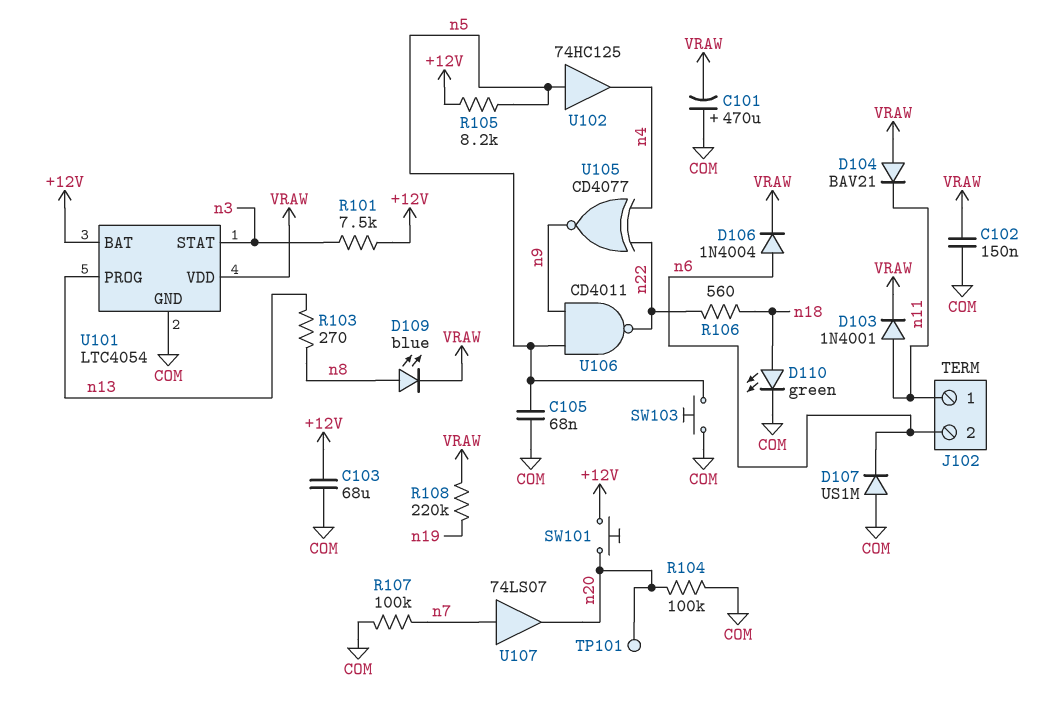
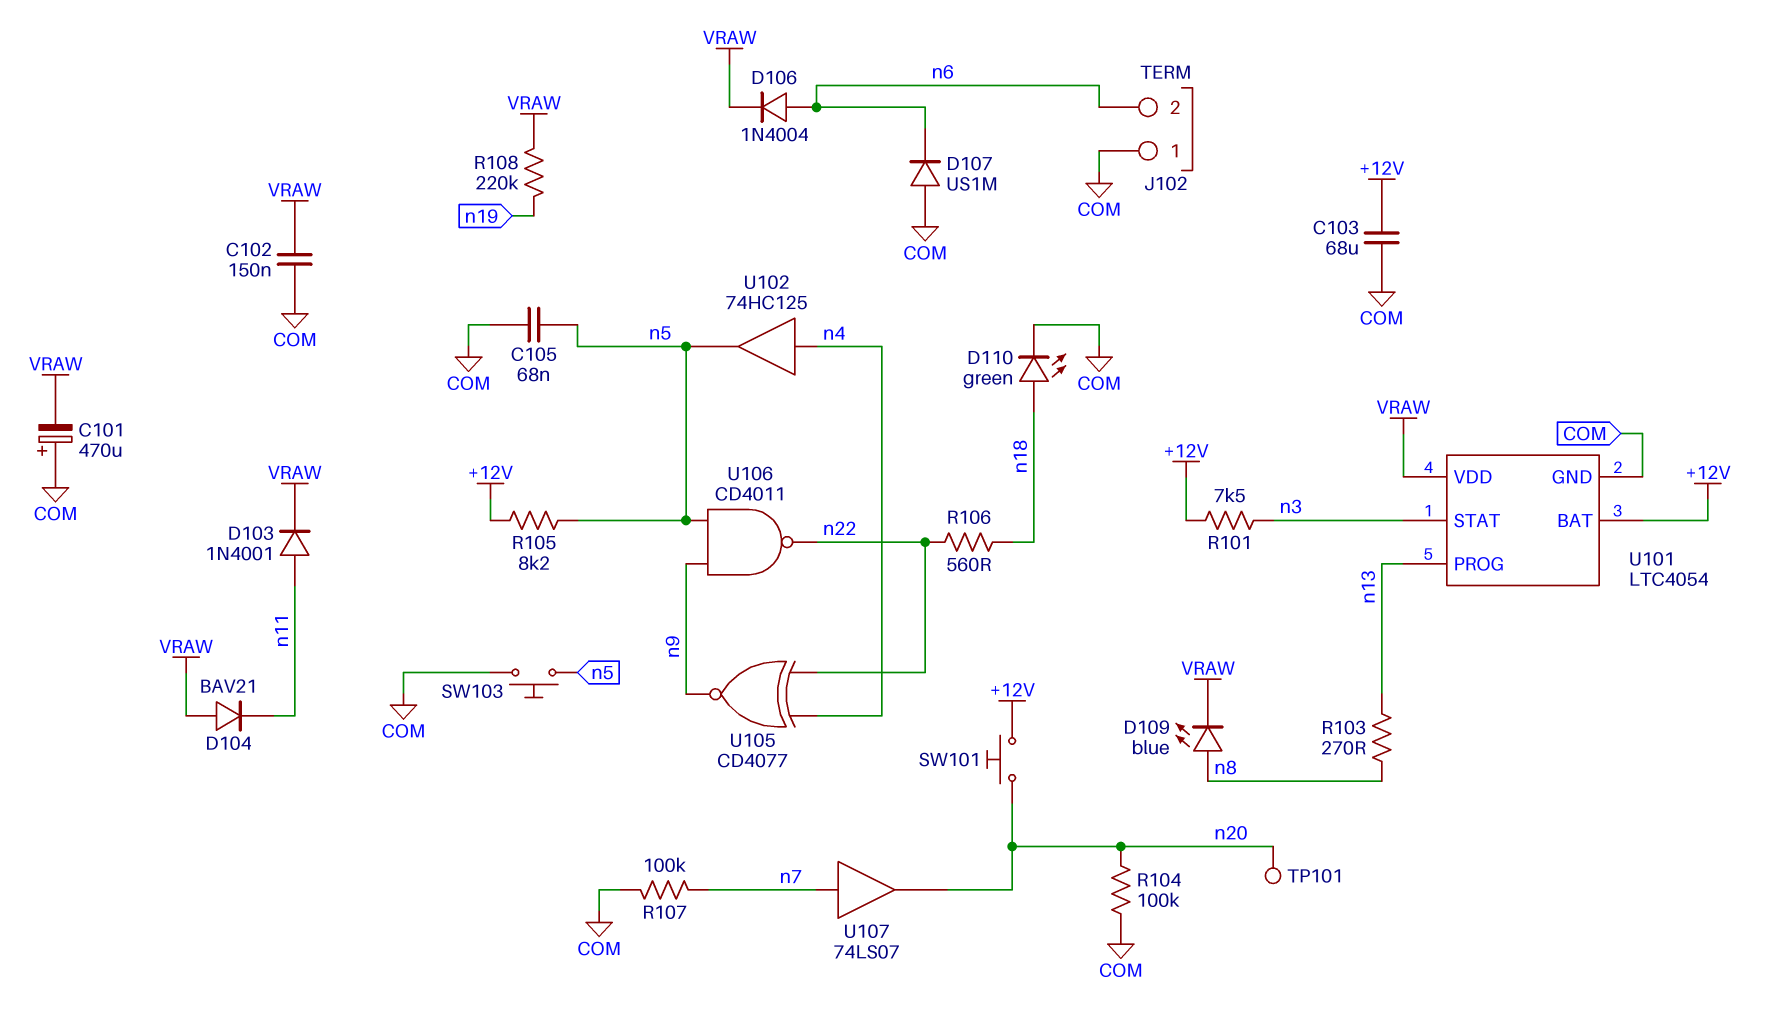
J102 pin 1: n11 -> COM
U102: buffer 74HC125 (in n5, out n4) -> buffer 74HC125 (in n4, out n5)

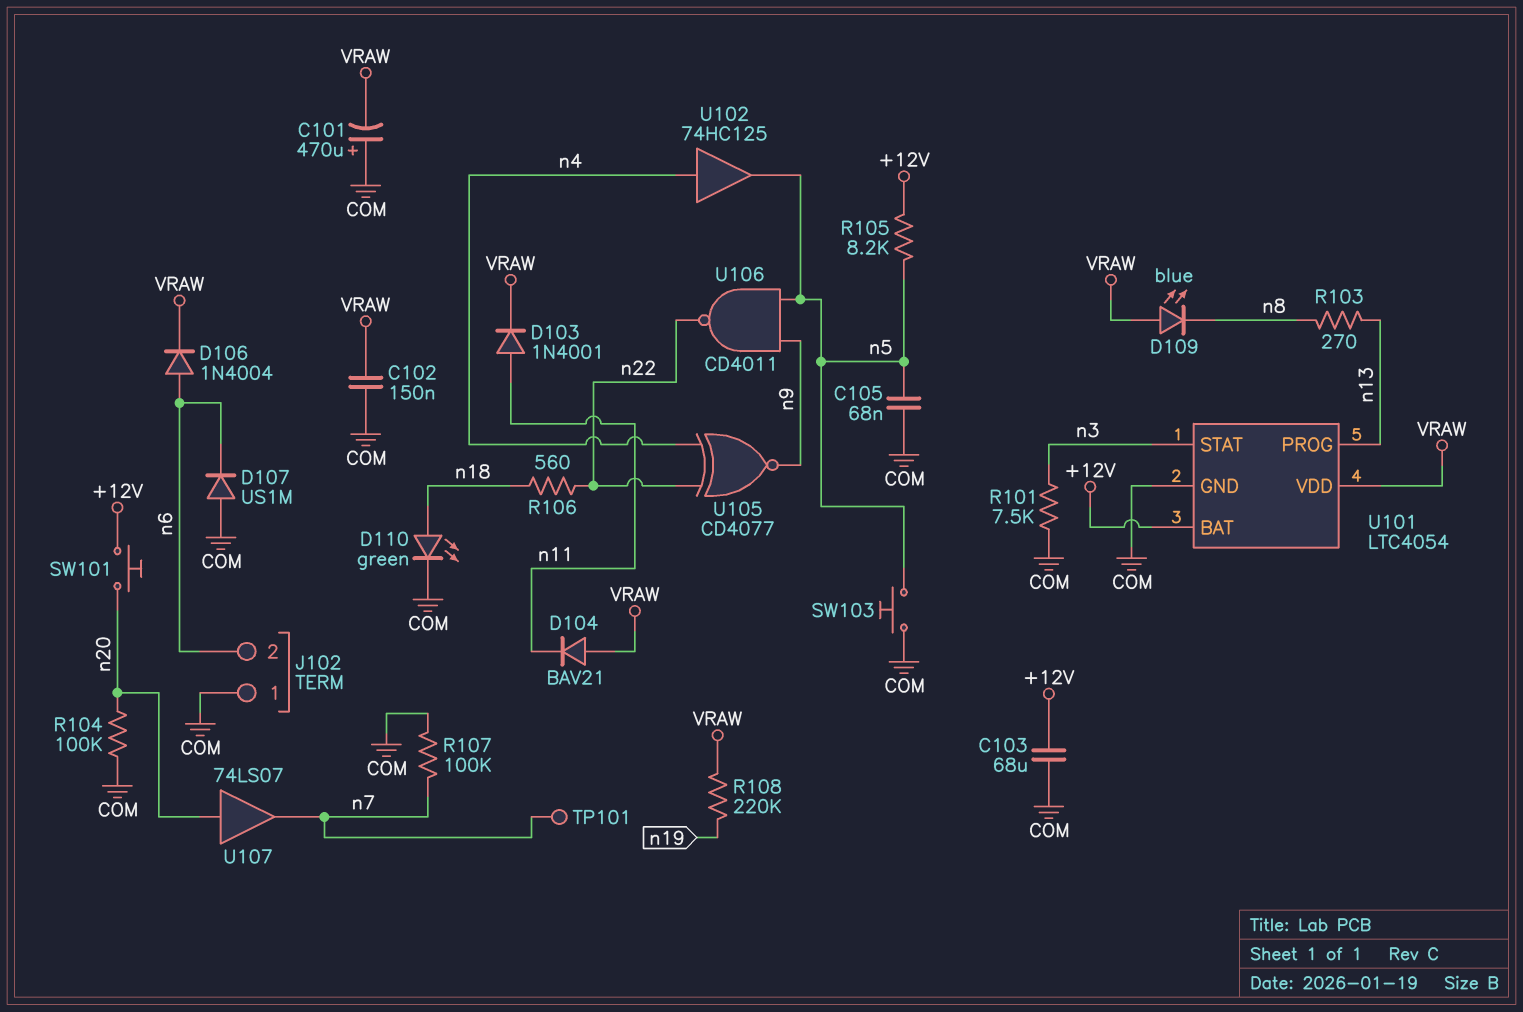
D109: LED blue (A n8, K VRAW) -> LED blue (A VRAW, K n8)
R101: 7.5k (+12V, n3) -> 7.5k (COM, n3)
TP101: test point (n20) -> test point (n7)
U107: buffer 74LS07 (in n7, out n20) -> buffer 74LS07 (in n20, out n7)

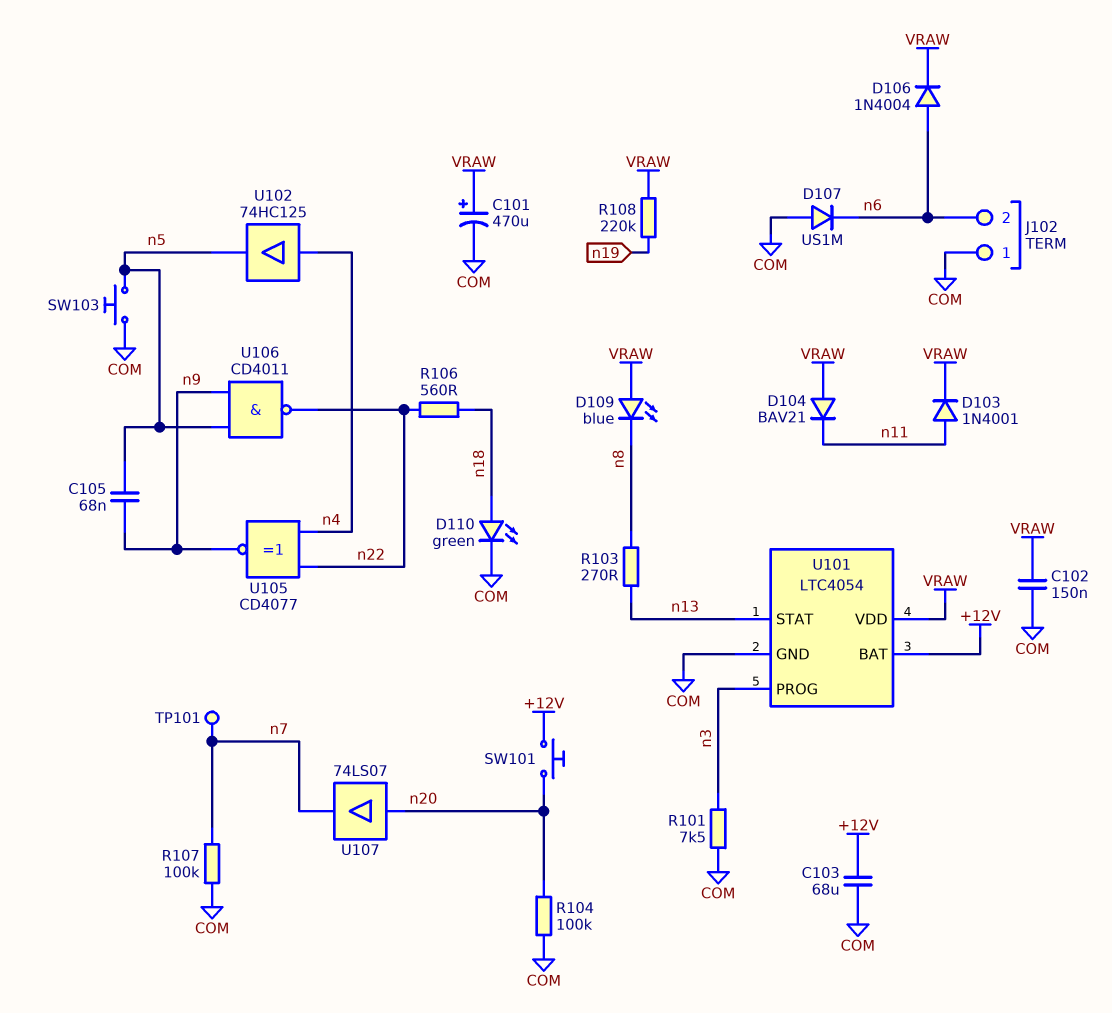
C101: 470uF (plus COM, minus VRAW) -> 470uF (plus VRAW, minus COM)
C105: 68nF (COM, n5) -> 68nF (n5, n9)
R105: 8.2k (+12V, n5) -> none
U101 pin PROG: n13 -> n3
U101 pin STAT: n3 -> n13

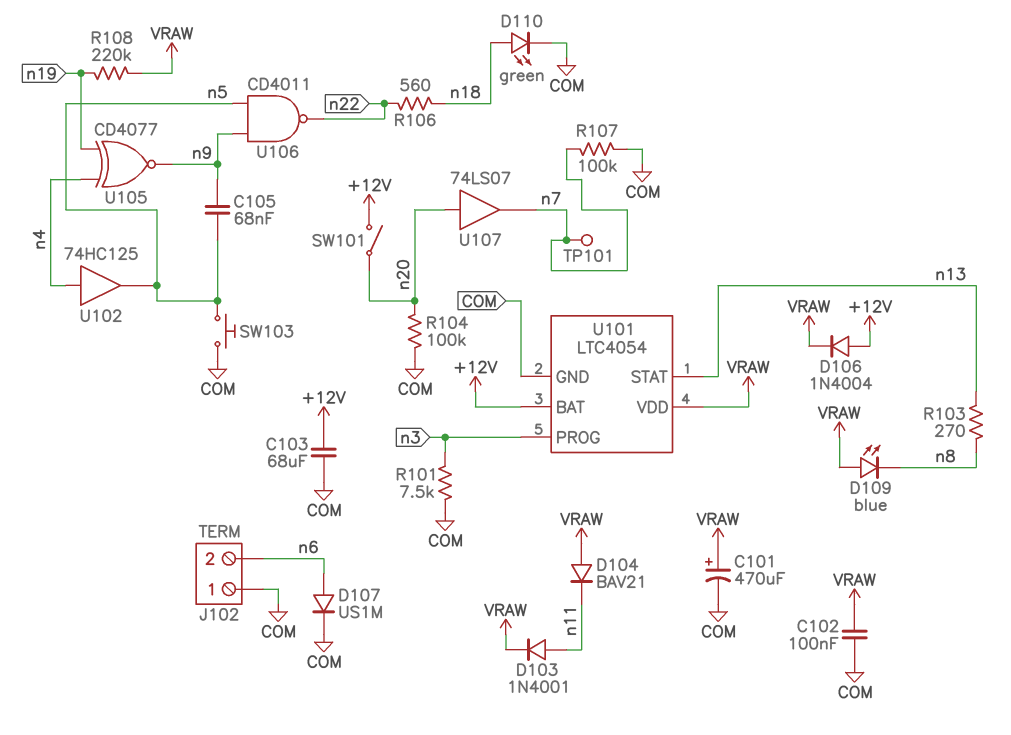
C102: 150nF (COM, VRAW) -> 100nF (COM, VRAW)
D106: diode 1N4004 (A n6, K VRAW) -> diode 1N4004 (A +12V, K VRAW)
D107: diode US1M (A COM, K n6) -> diode US1M (A n6, K COM)
SW101: button (+12V, n20) -> switch (+12V, n20)
U105: XNOR CD4077 (in n4, in n22, out n9) -> XNOR CD4077 (in n4, in n19, out n9)

